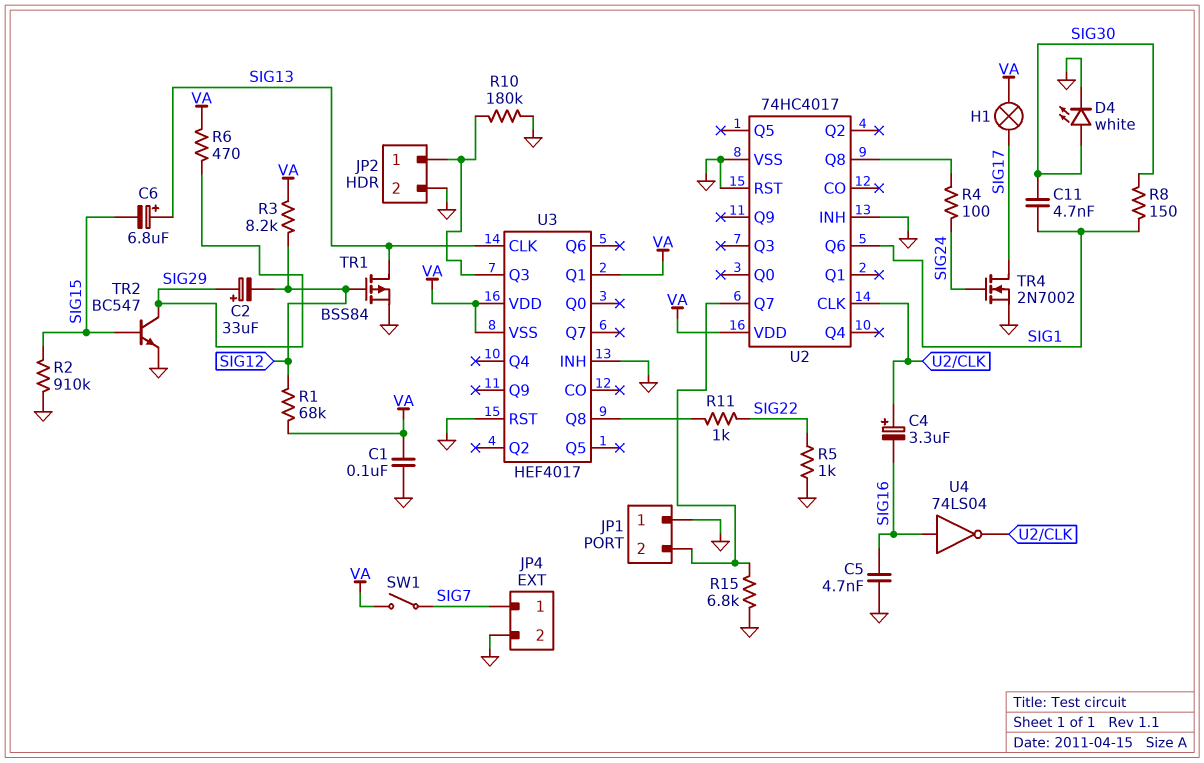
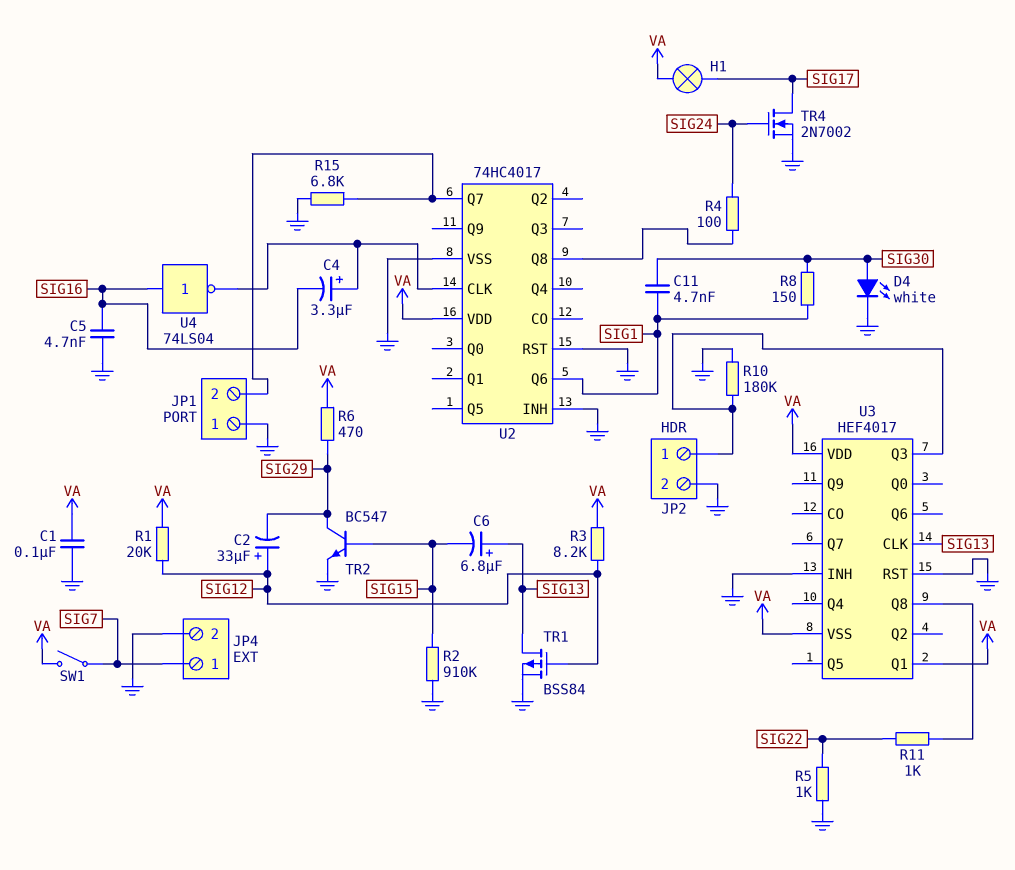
C2: 33uF (plus SIG29, minus SIG12) -> 33uF (plus SIG12, minus SIG29)
R1: 68k (SIG12, VA) -> 20k (SIG12, VA)

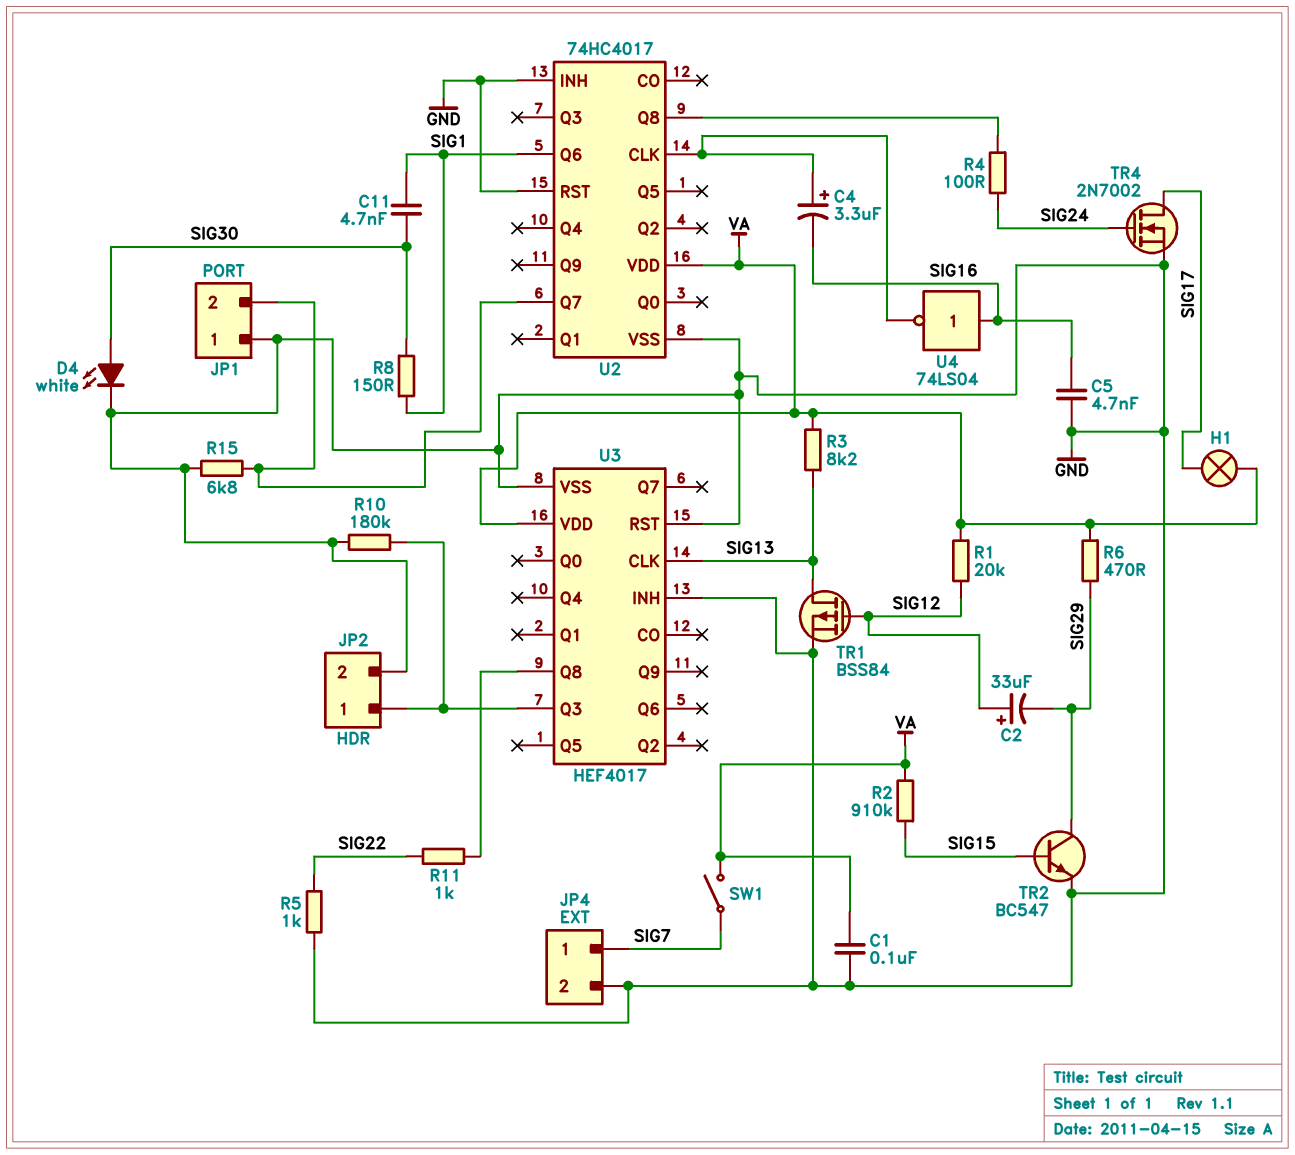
C6: 6.8uF (plus SIG13, minus SIG15) -> none
R2: 910k (GND, SIG15) -> 910k (SIG15, VA)
R3: 8.2k (SIG12, VA) -> 8.2k (SIG13, VA)
U3 pin Q1: VA -> none
U3 pin VSS: VA -> GND

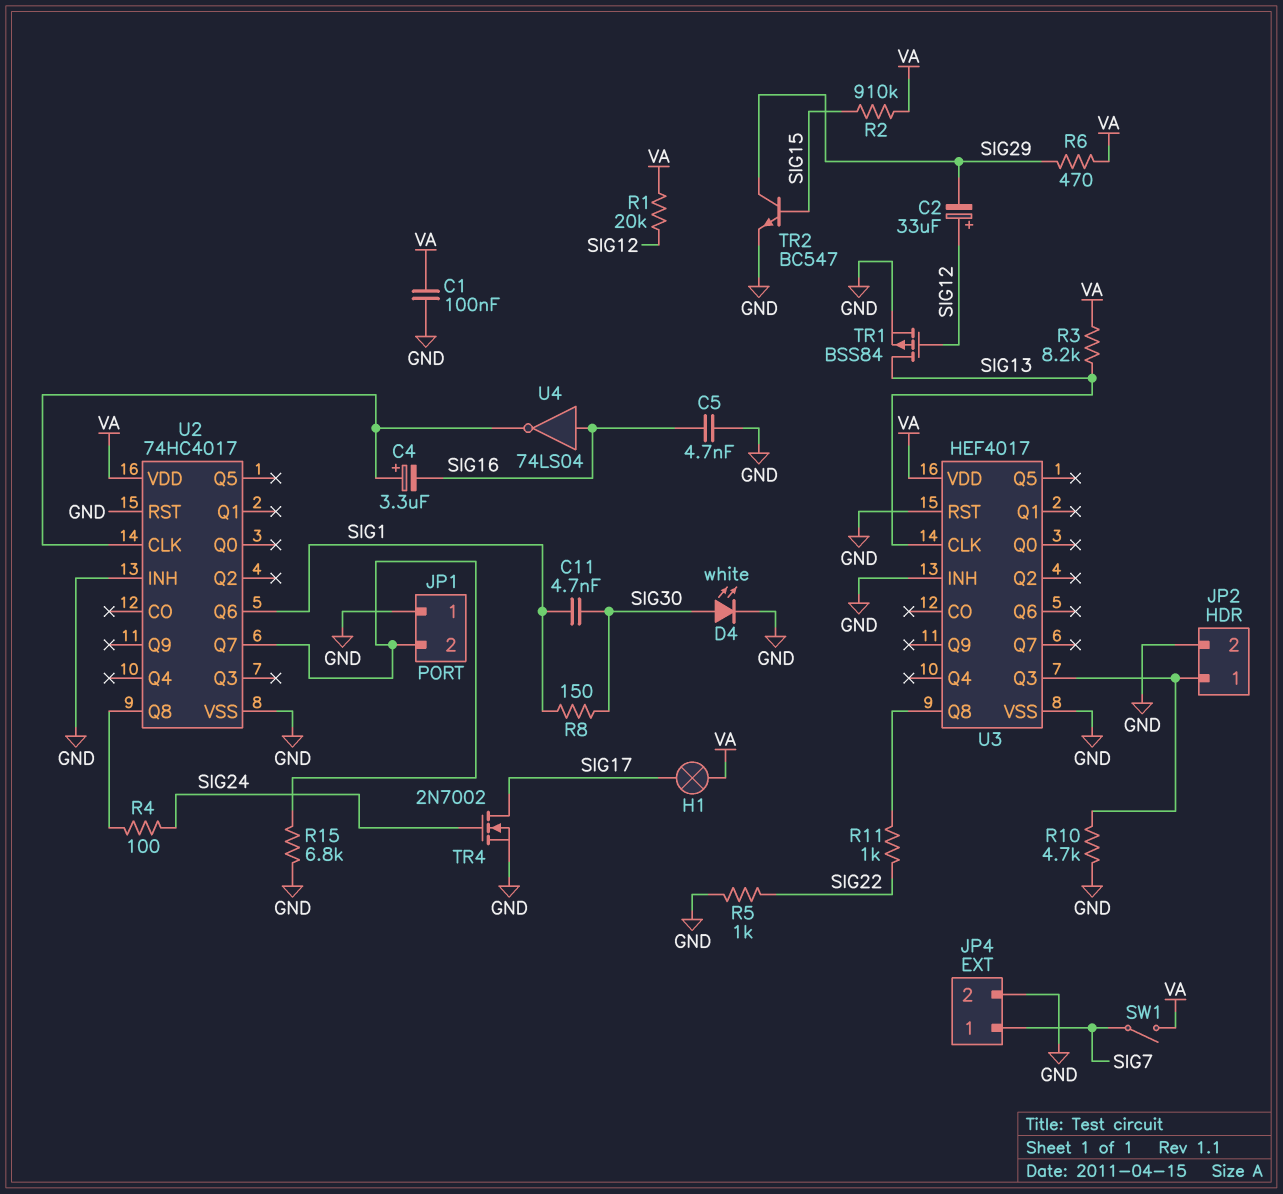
R10: 180k (GND, JP2/1) -> 4.7k (GND, JP2/1)

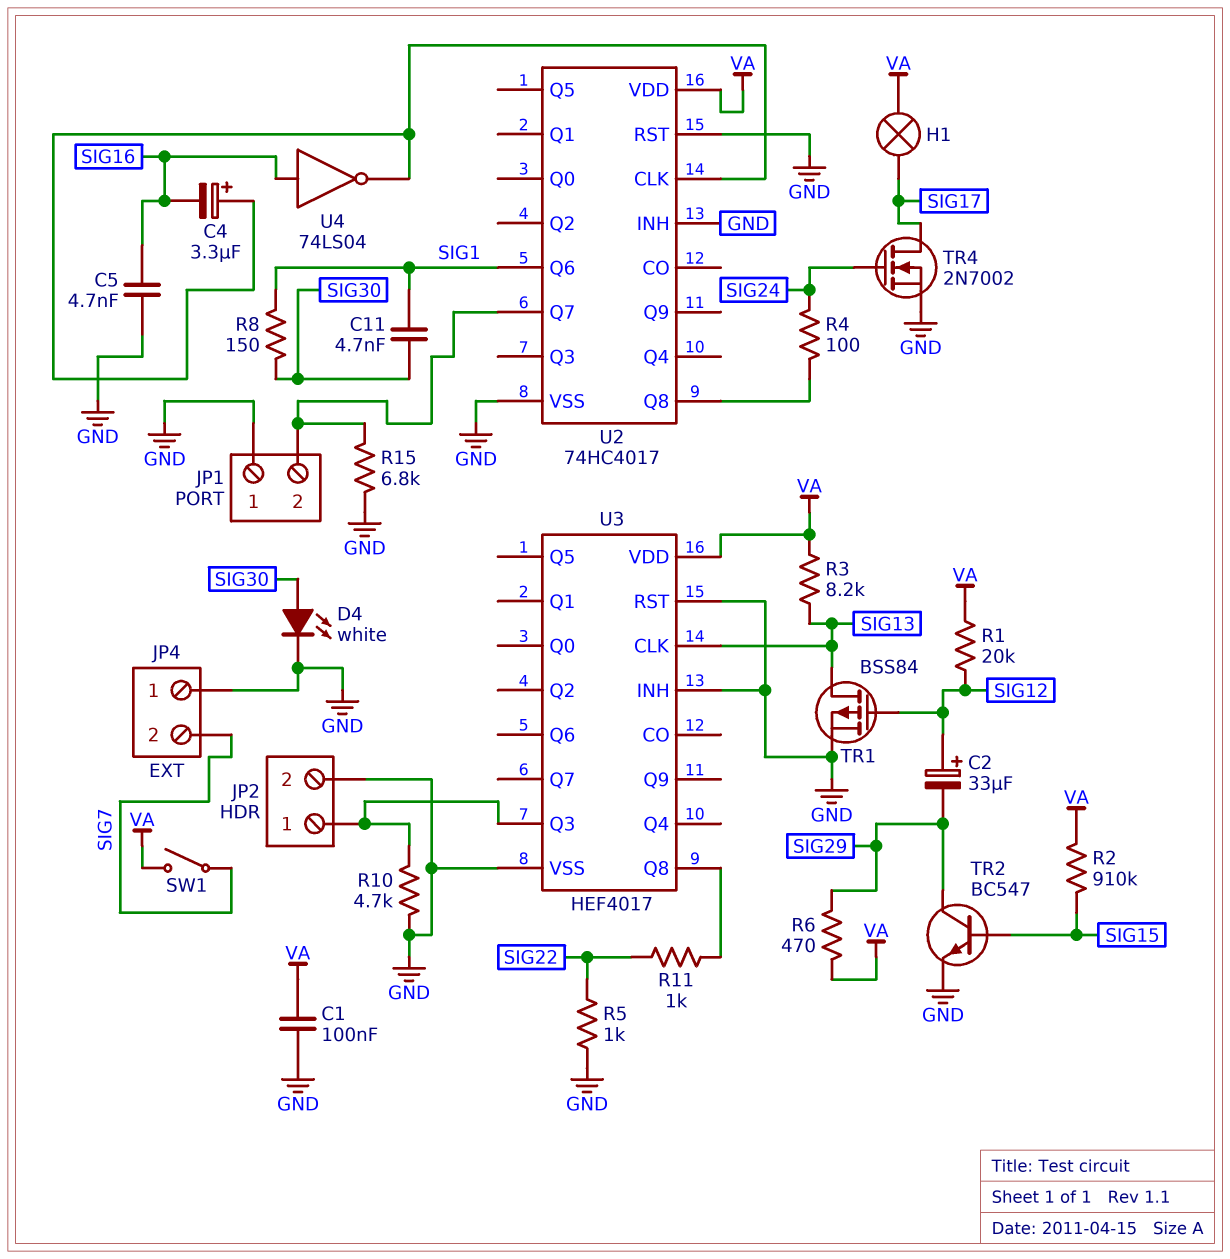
JP4 pin 1: SIG7 -> GND
JP4 pin 2: GND -> SIG7

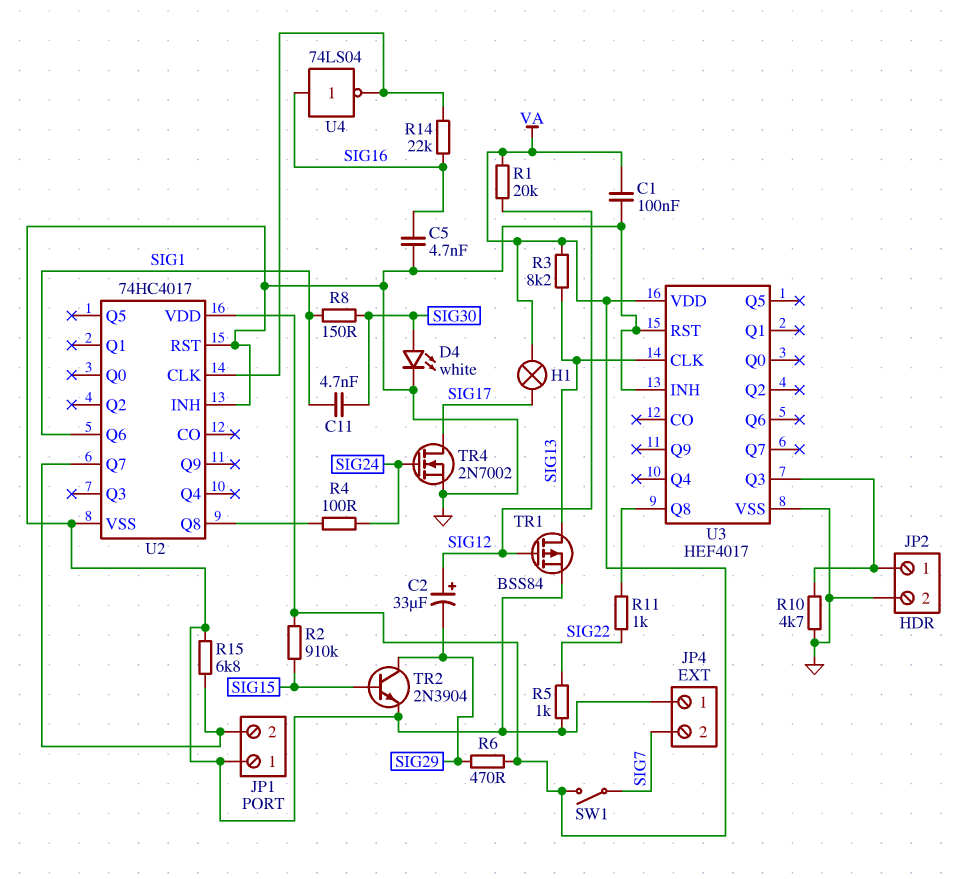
C4: 3.3uF (plus U2/CLK, minus SIG16) -> none
R14: none -> 22k (SIG16, U2/CLK)
TR2: NPN BC547 (B SIG15, C SIG29, E GND) -> NPN 2N3904 (B SIG15, C SIG29, E GND)

